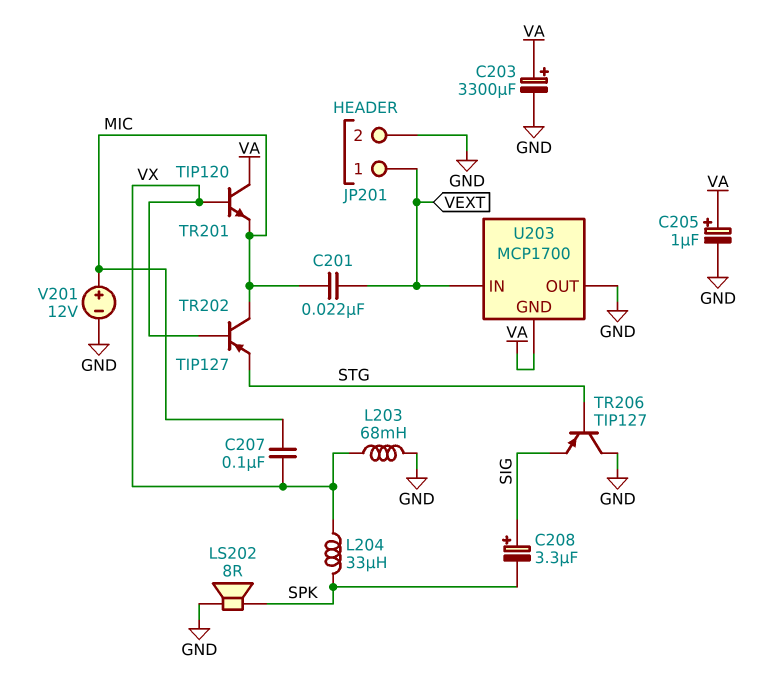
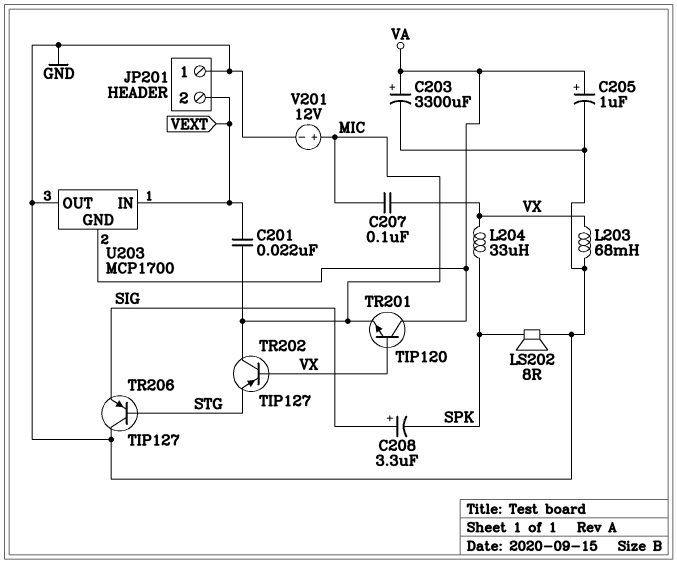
JP201 pin 1: VEXT -> GND
JP201 pin 2: GND -> VEXT

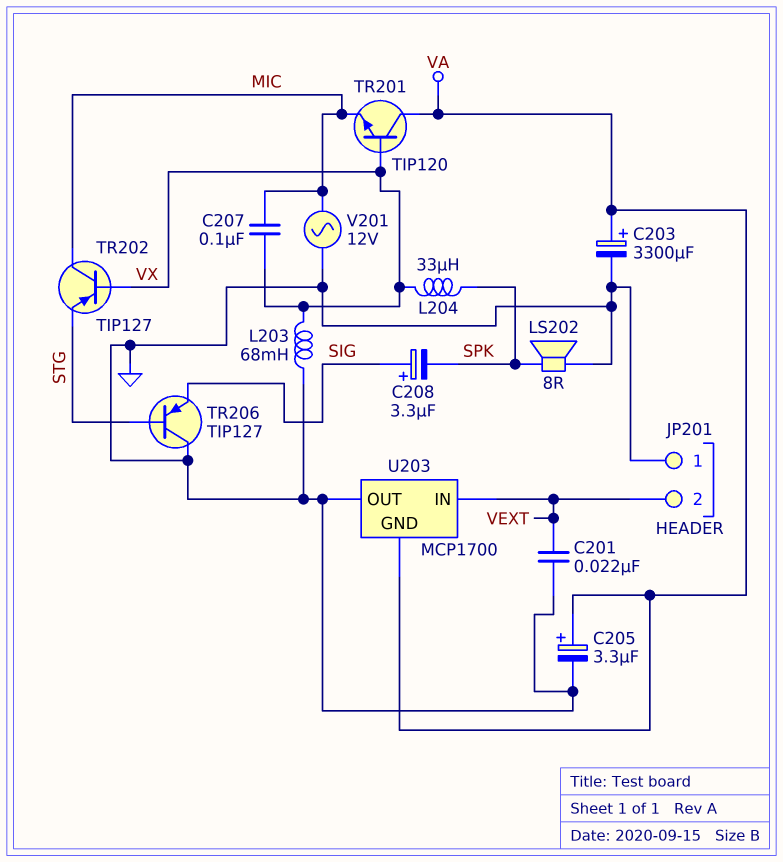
C201: 22nF (MIC, VEXT) -> 22nF (GND, VEXT)
C205: 1uF (plus VA, minus GND) -> 3.3uF (plus VA, minus GND)
V201: 12V (plus MIC, minus GND) -> AC 12V (GND, MIC)

